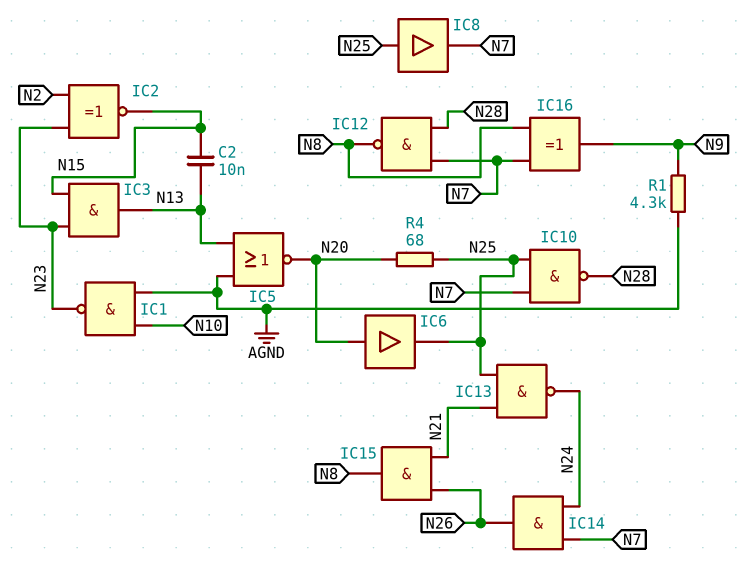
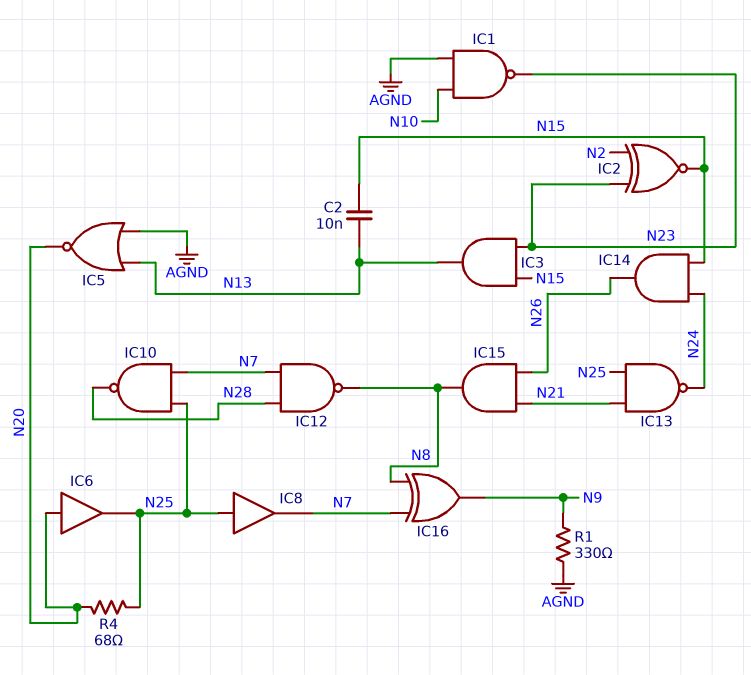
IC14: AND (in N7, in N24, out N26) -> AND (in N15, in N24, out N26)
R1: 4.3k (AGND, N9) -> 330 (AGND, N9)

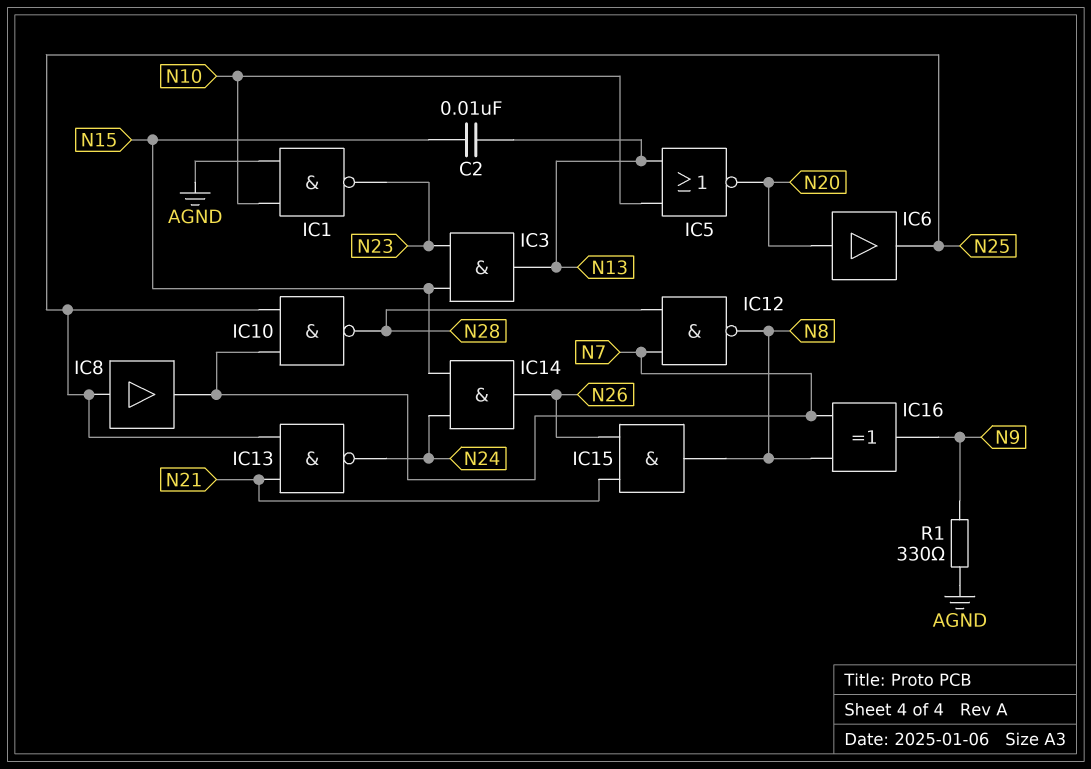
IC2: XNOR (in N2, in N23, out N15) -> none
IC5: NOR (in AGND, in N13, out N20) -> NOR (in N10, in N13, out N20)
R4: 68 (N20, N25) -> none

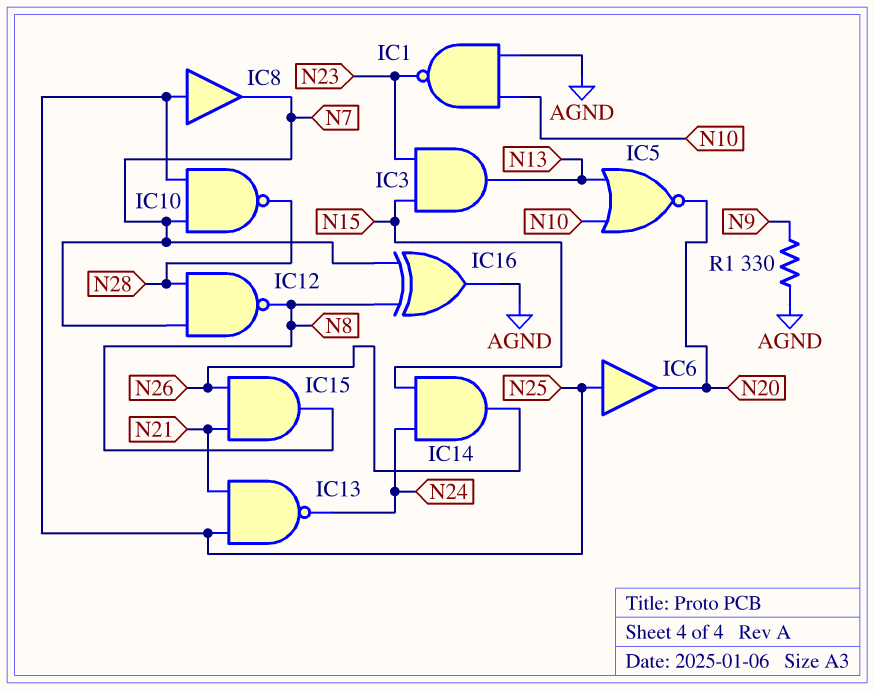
C2: 10nF (N13, N15) -> none
IC6: buffer (in N20, out N25) -> buffer (in N25, out N20)
IC16: XOR (in N7, in N8, out N9) -> XOR (in N7, in N8, out AGND)

